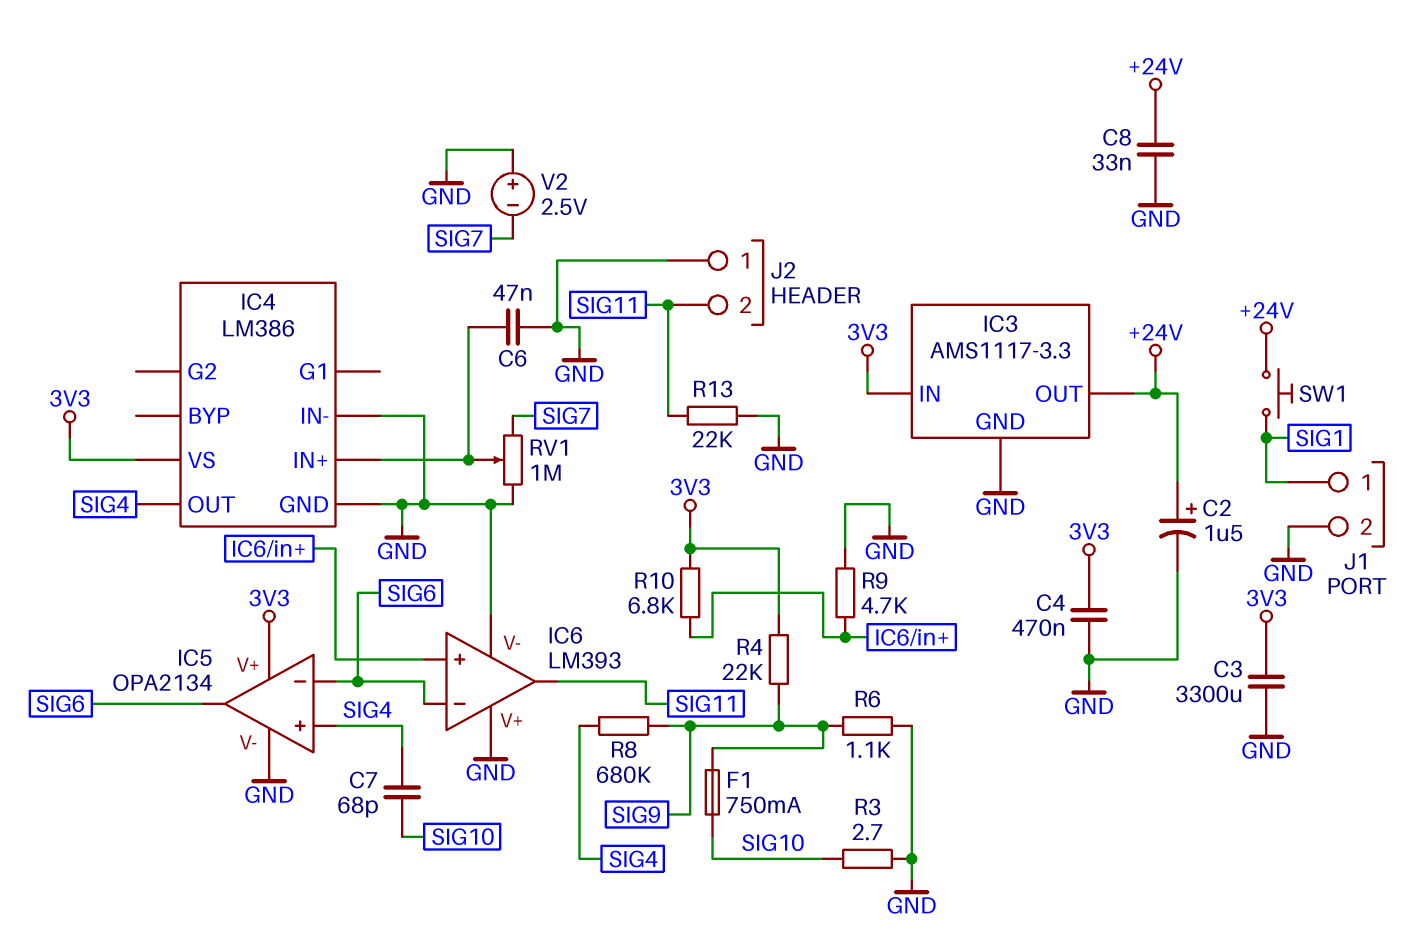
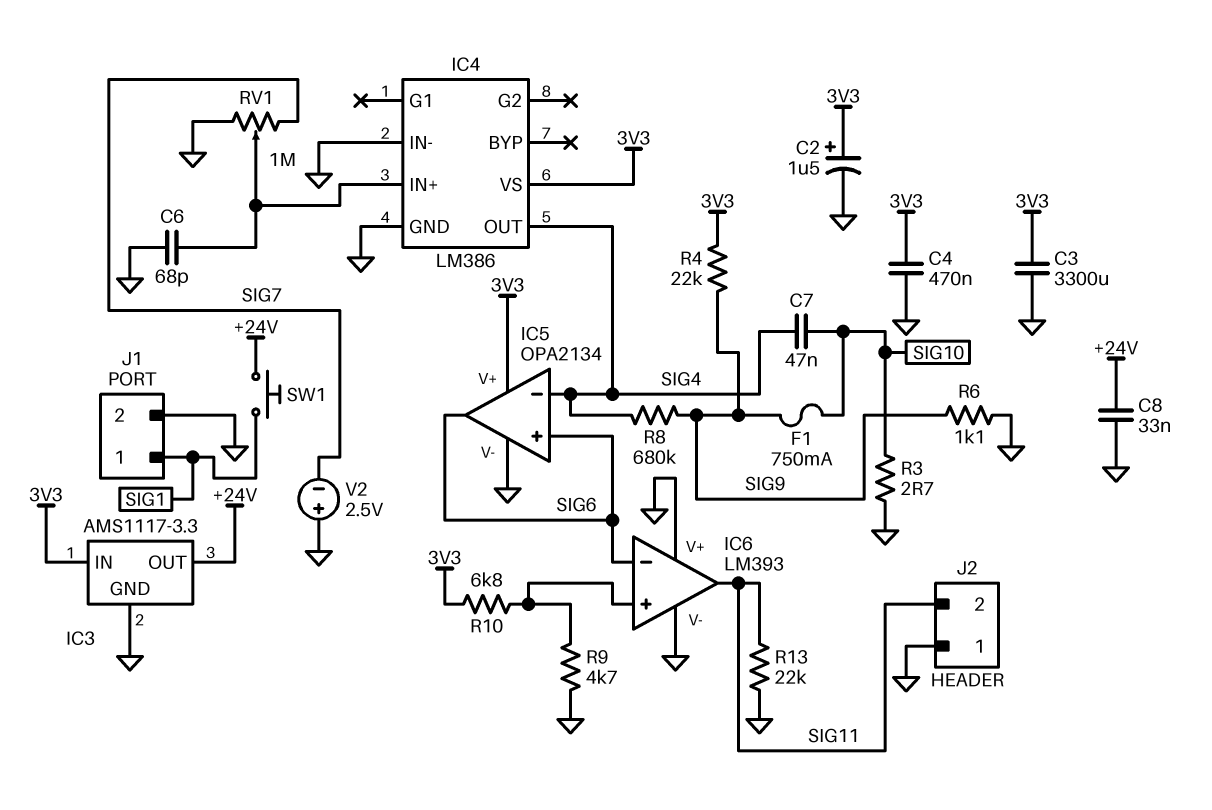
C2: 1.5uF (plus +24V, minus GND) -> 1.5uF (plus 3V3, minus GND)
C6: 47nF (GND, IC4/IN+) -> 68pF (GND, IC4/IN+)
C7: 68pF (SIG4, SIG10) -> 47nF (SIG4, SIG10)
IC5 pin in+: SIG4 -> SIG6
IC5 pin in-: SIG6 -> SIG4

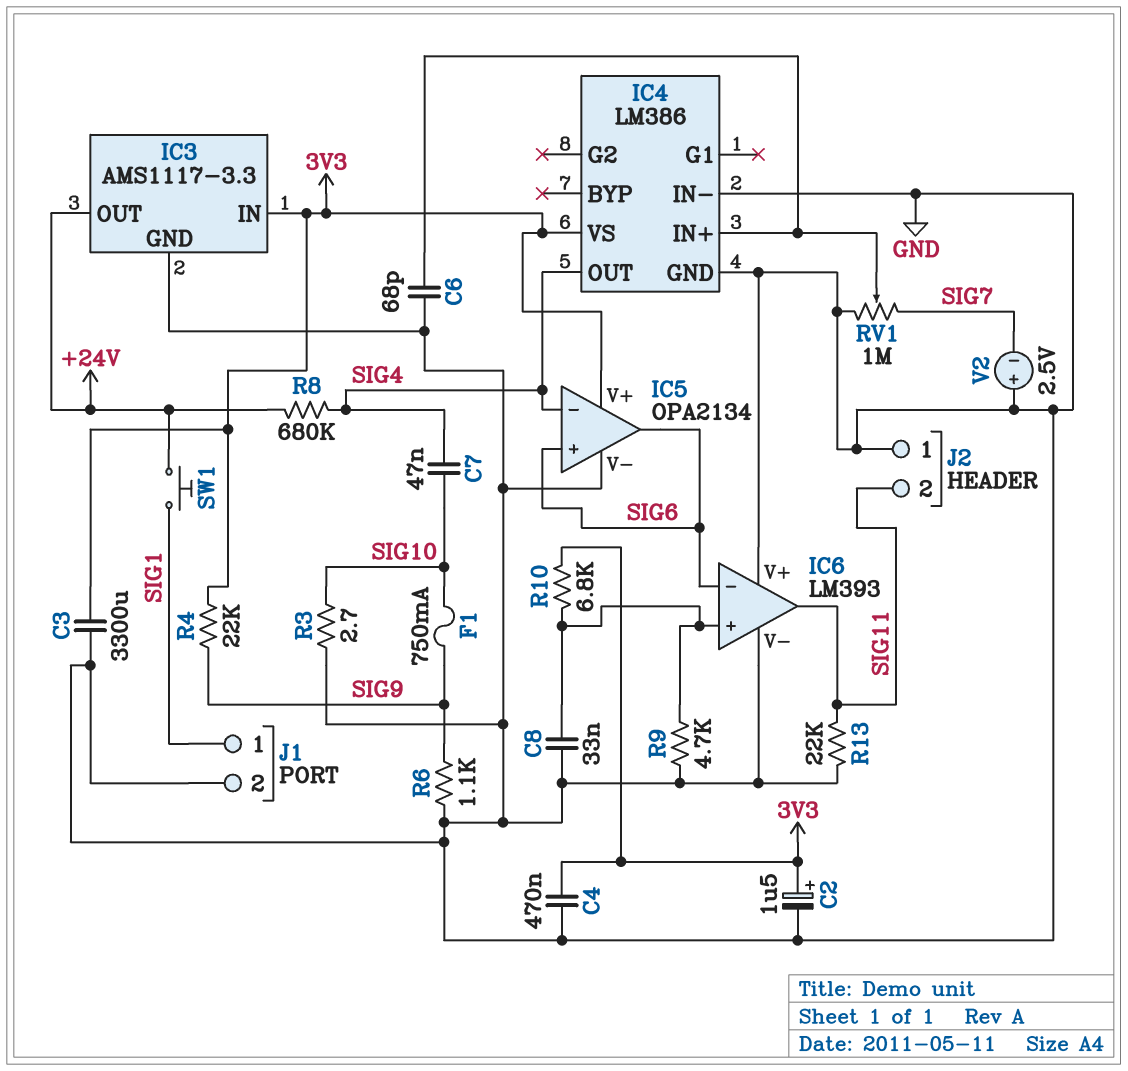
C8: 33nF (+24V, GND) -> 33nF (GND, IC6/in+)
R8: 680k (SIG4, SIG9) -> 680k (+24V, SIG4)

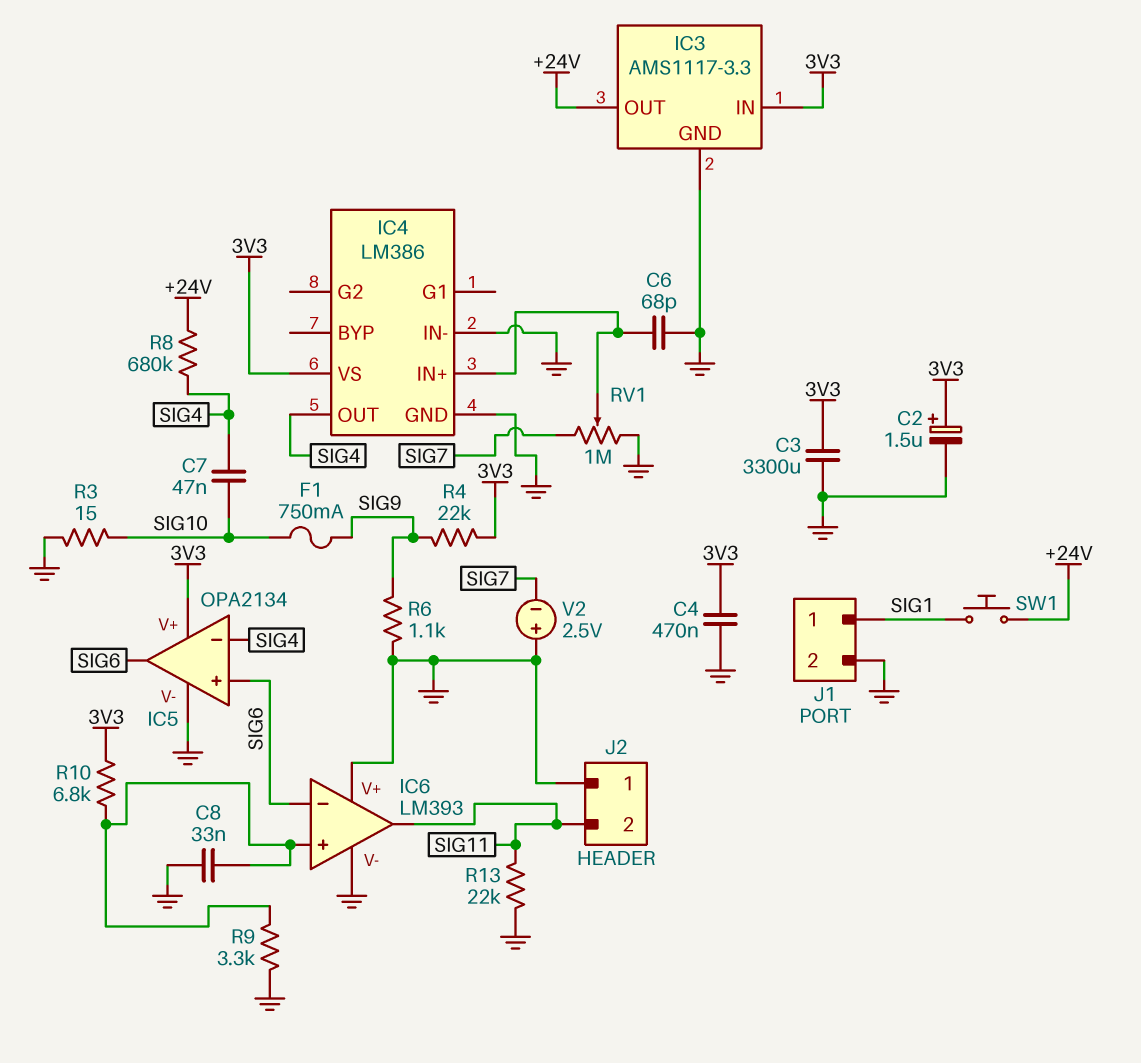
R3: 2.7 (GND, SIG10) -> 15 (GND, SIG10)
R9: 4.7k (GND, IC6/in+) -> 3.3k (GND, IC6/in+)

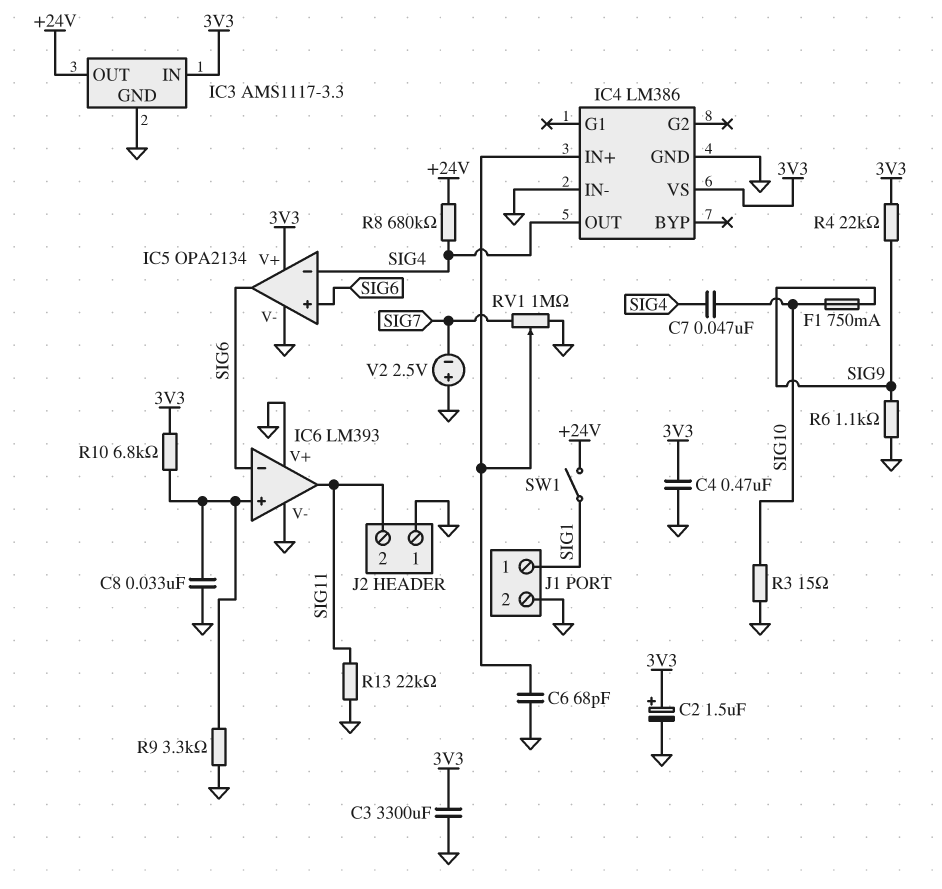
SW1: button (+24V, SIG1) -> switch (+24V, SIG1)

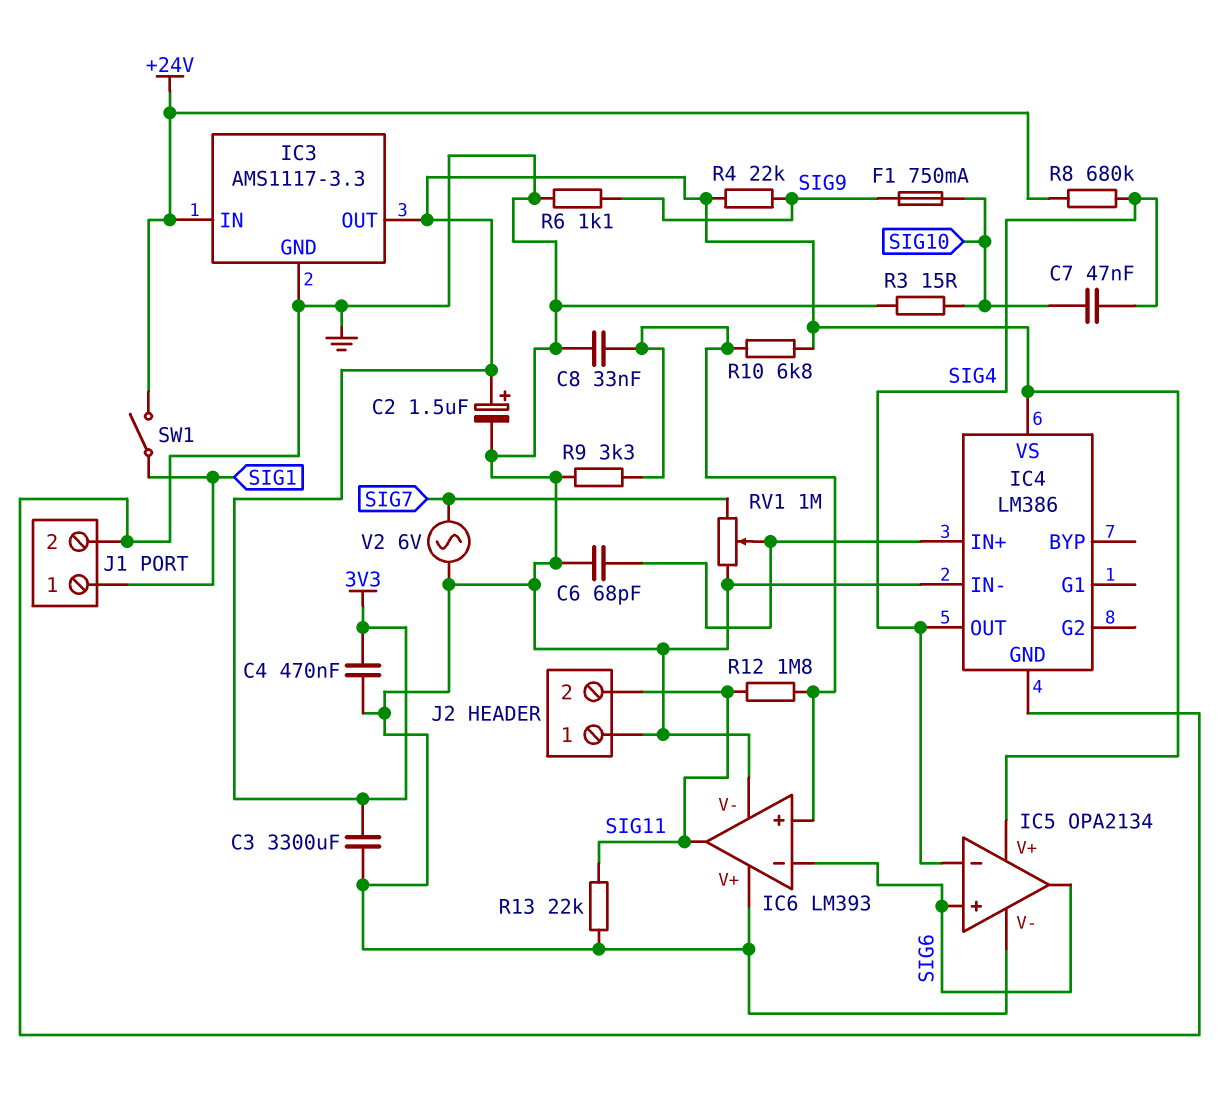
IC3 pin IN: 3V3 -> +24V
IC3 pin OUT: +24V -> 3V3
R12: none -> 1.8M (IC6/in+, SIG11)
V2: 2.5V (plus GND, minus SIG7) -> AC 6V (GND, SIG7)

